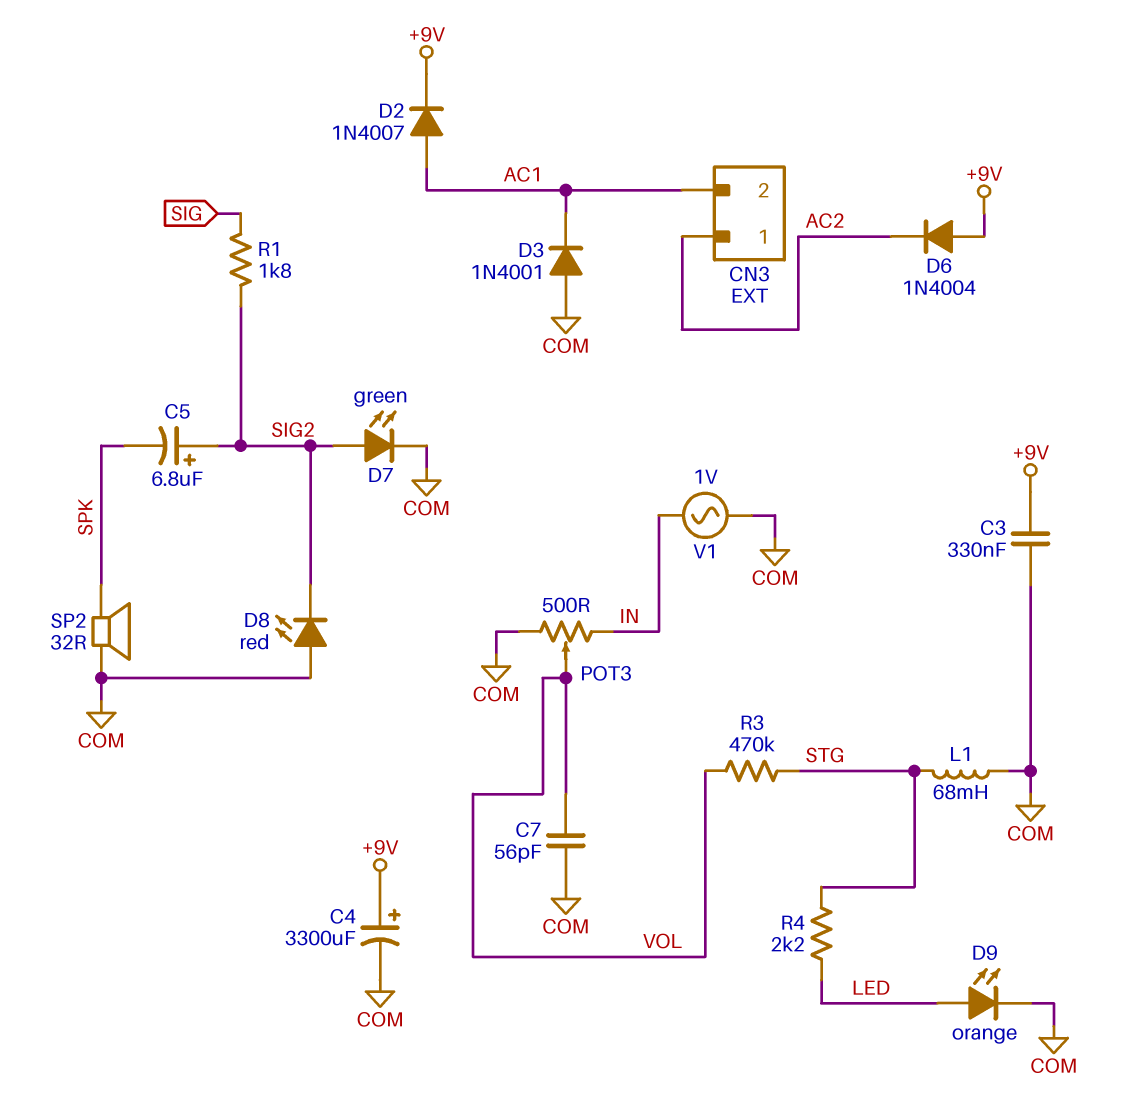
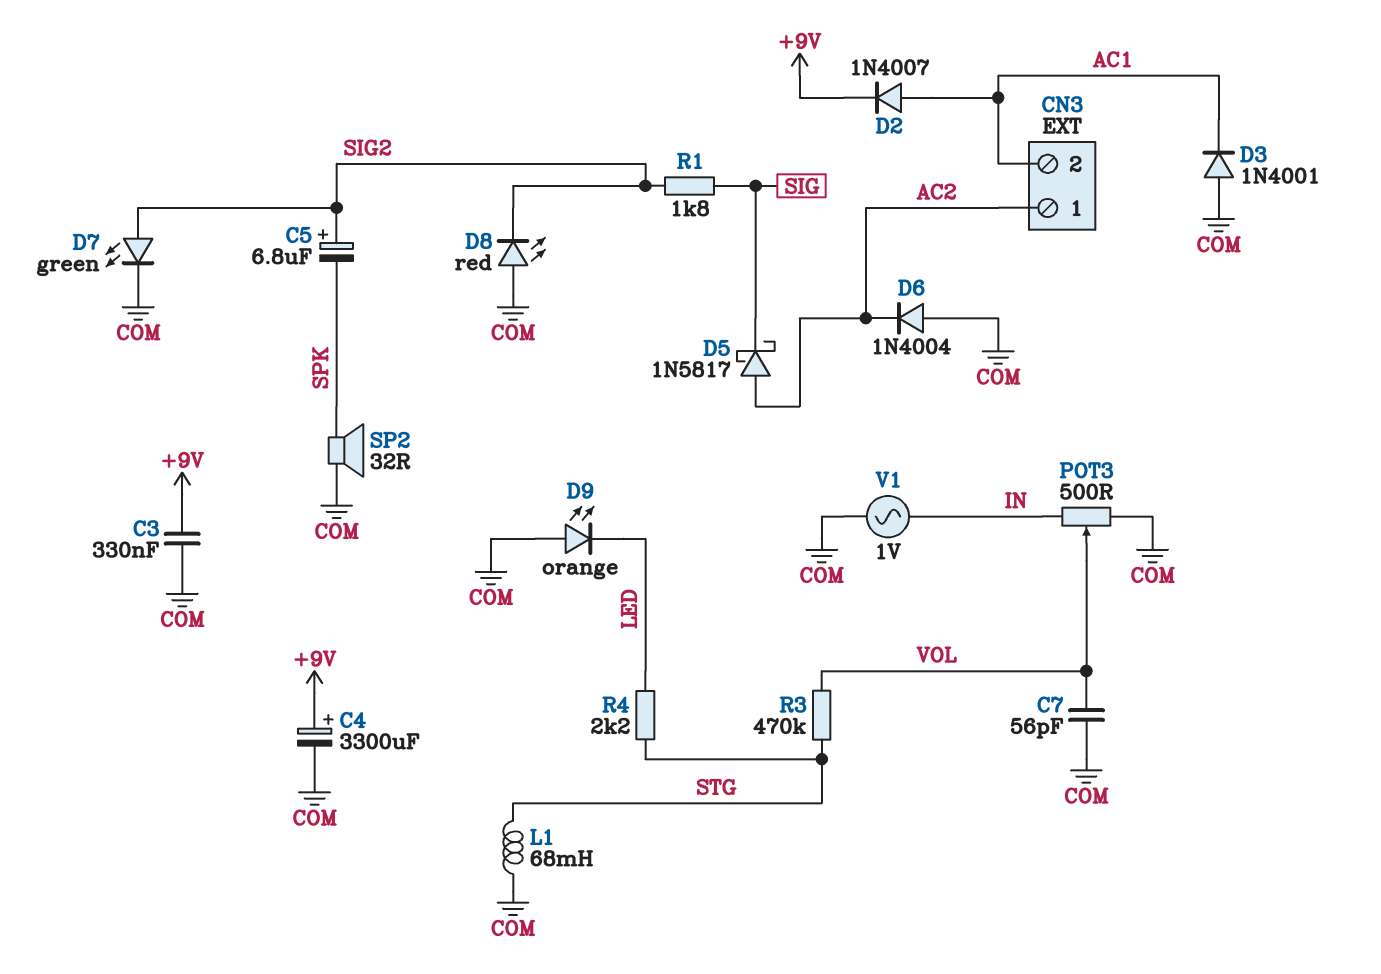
D5: none -> schottky 1N5817 (A AC2, K SIG)
D6: diode 1N4004 (A +9V, K AC2) -> diode 1N4004 (A COM, K AC2)
D9: LED orange (A LED, K COM) -> LED orange (A COM, K LED)

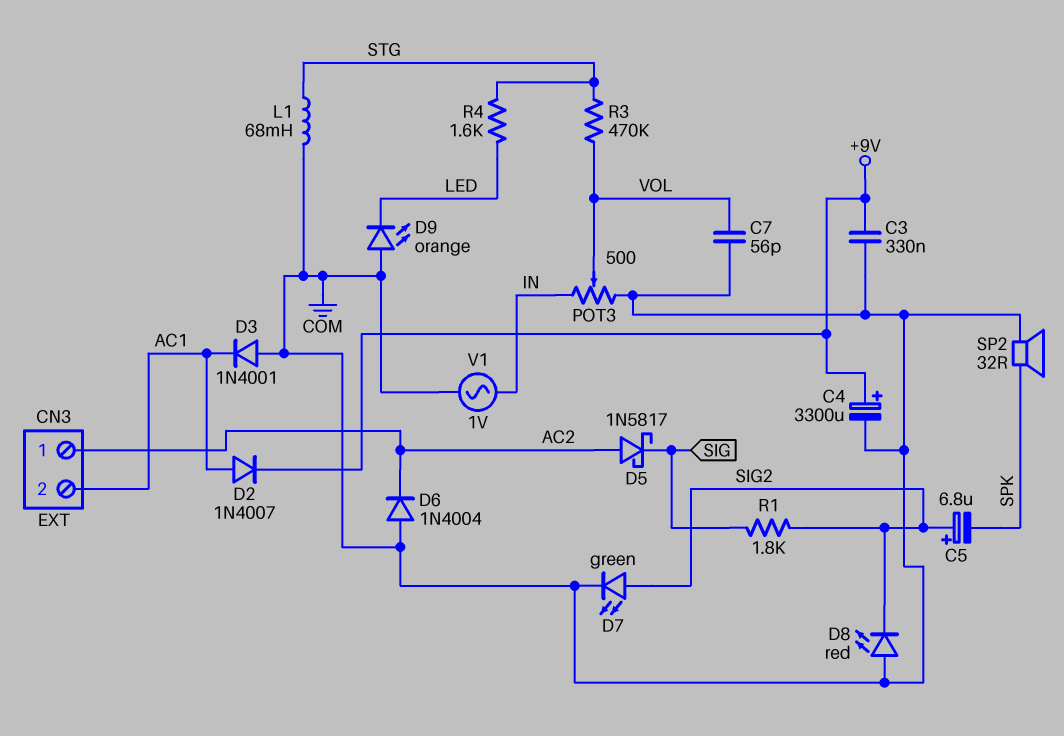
R4: 2.2k (LED, STG) -> 1.6k (LED, STG)

